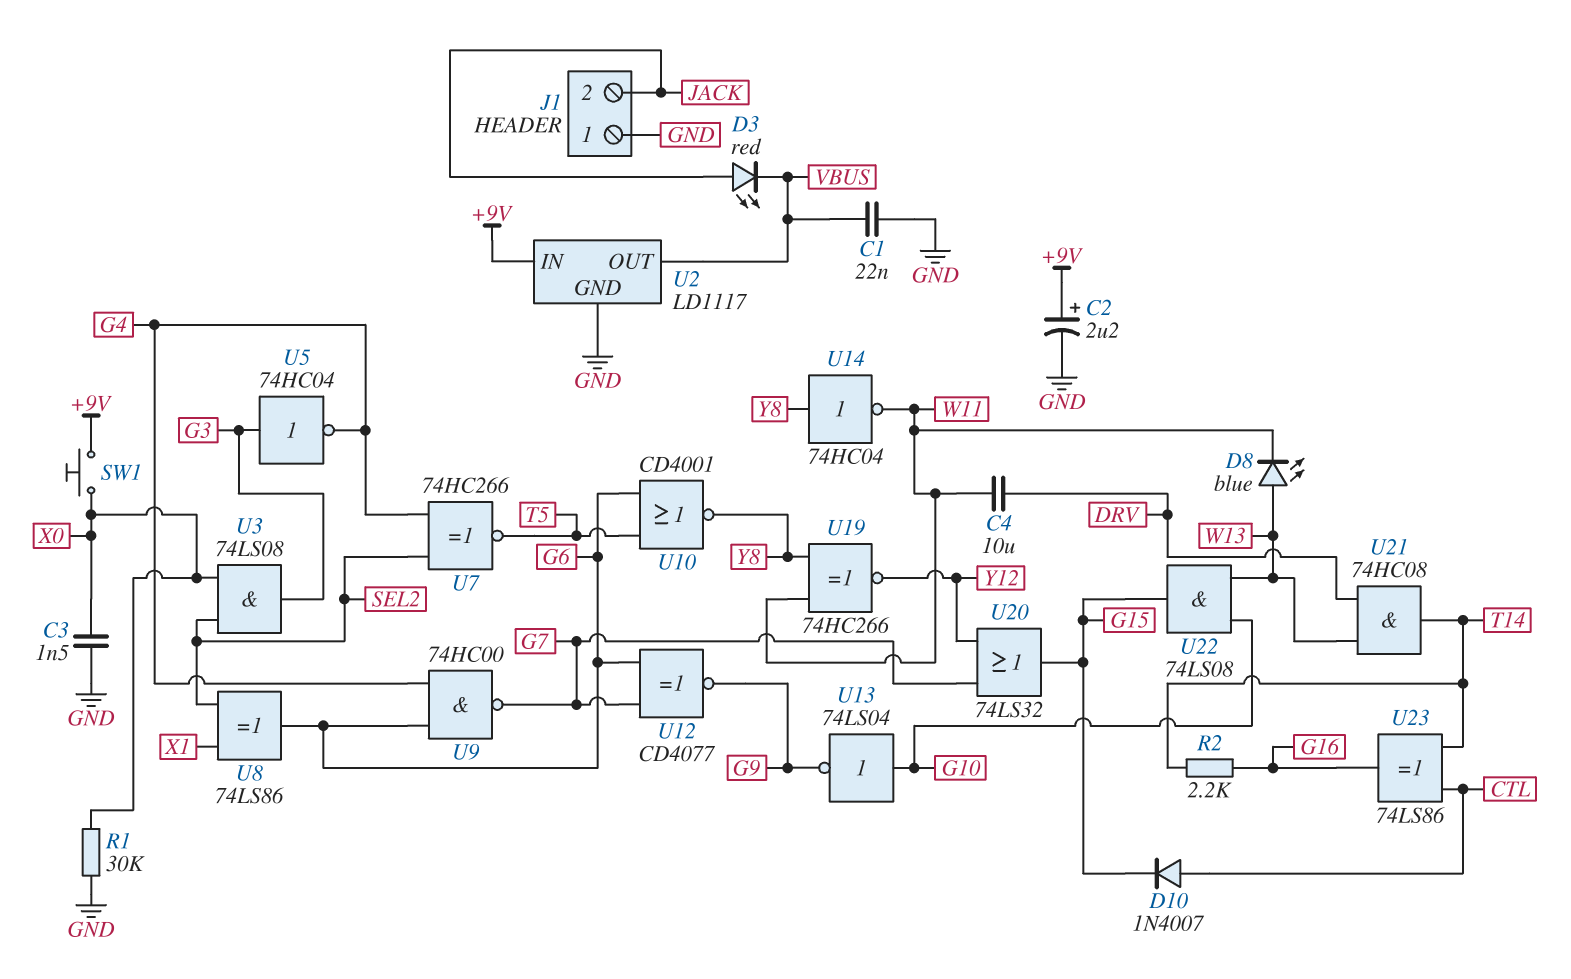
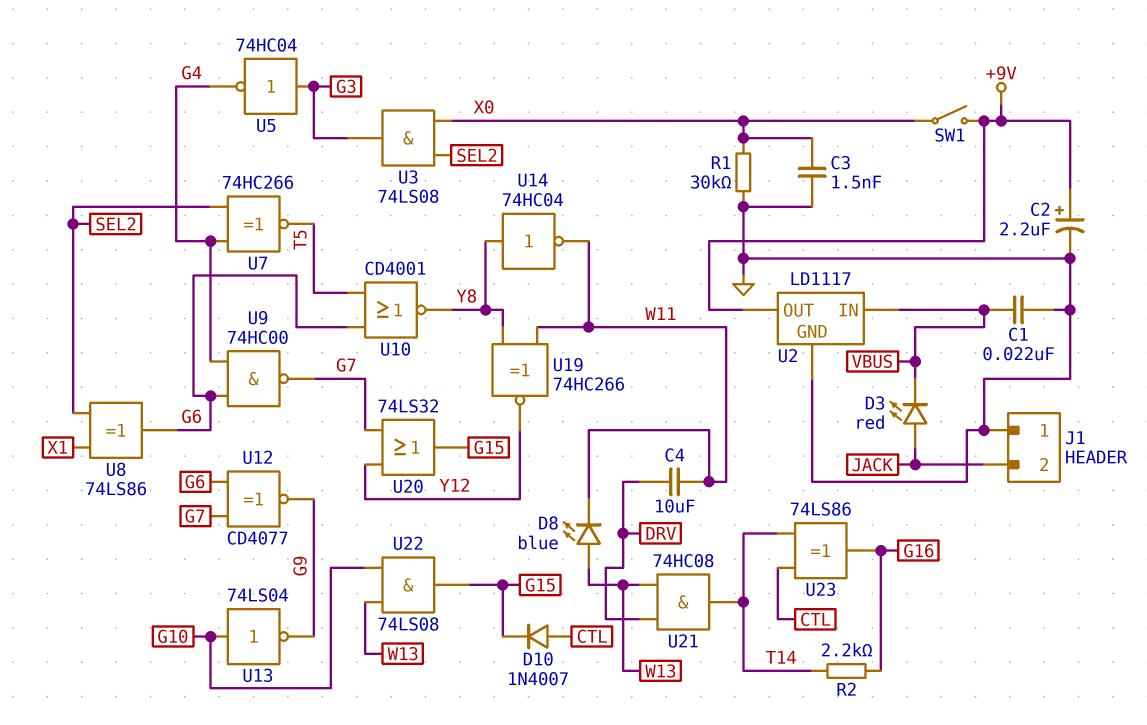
SW1: button (+9V, X0) -> switch (+9V, X0)
U2 pin IN: +9V -> VBUS
U2 pin OUT: VBUS -> +9V

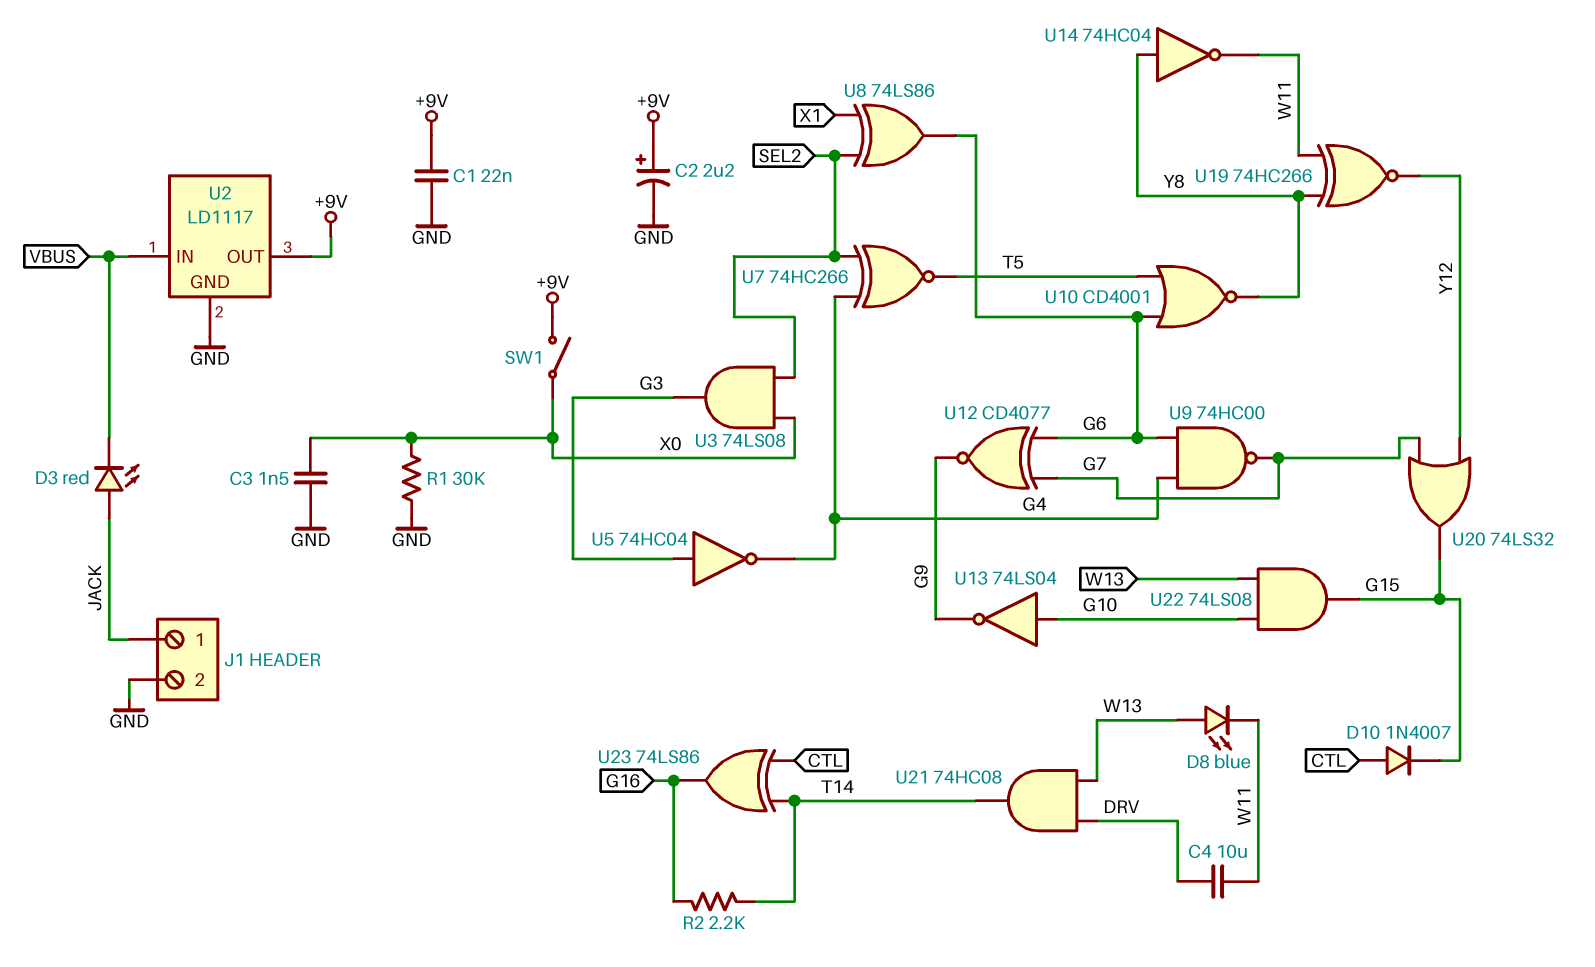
C1: 22nF (GND, VBUS) -> 22nF (+9V, GND)
J1 pin 1: GND -> JACK
J1 pin 2: JACK -> GND

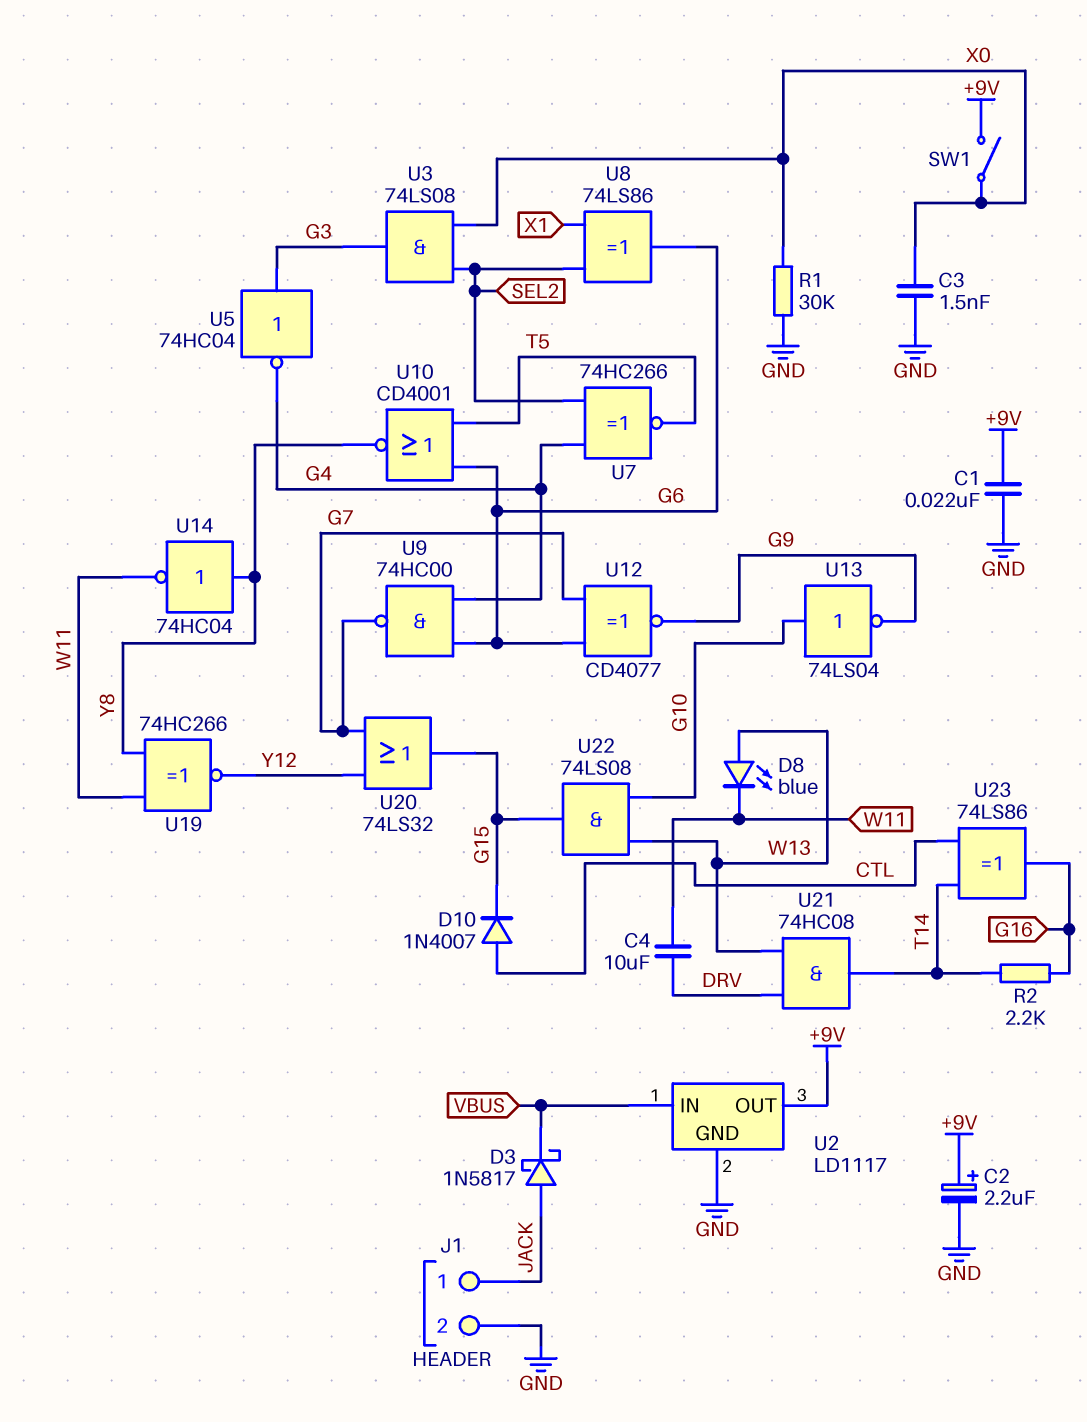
D3: LED red (A JACK, K VBUS) -> schottky 1N5817 (A JACK, K VBUS)

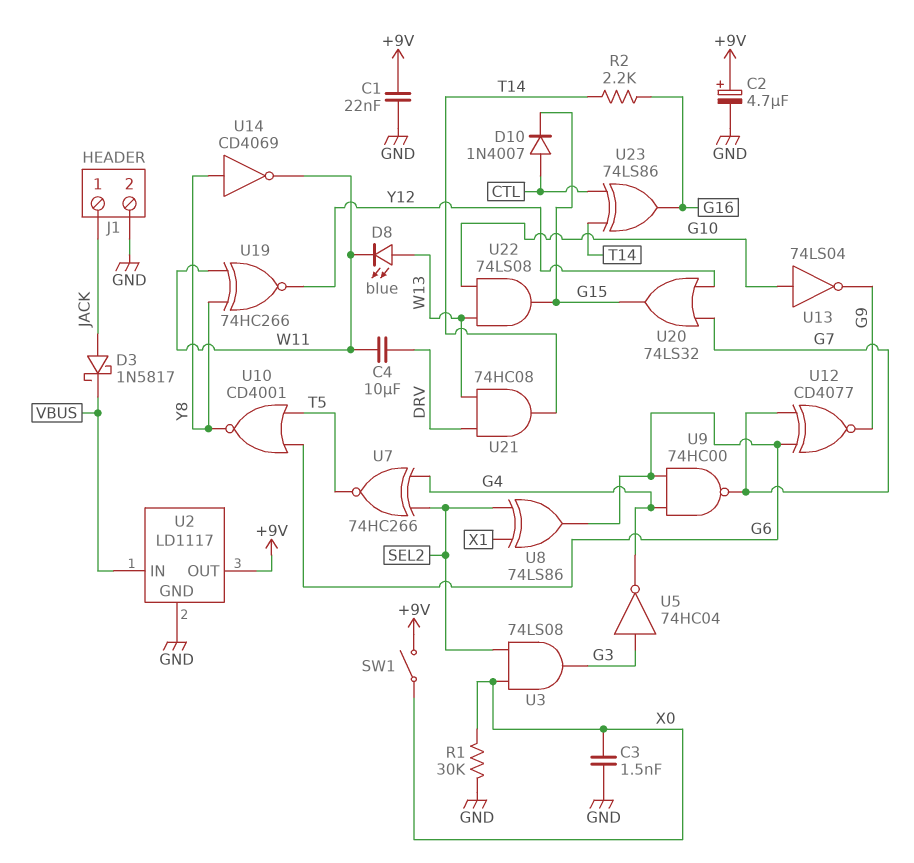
C2: 2.2uF (plus +9V, minus GND) -> 4.7uF (plus +9V, minus GND)
U14: NOT 74HC04 (in Y8, out W11) -> NOT CD4069 (in Y8, out W11)

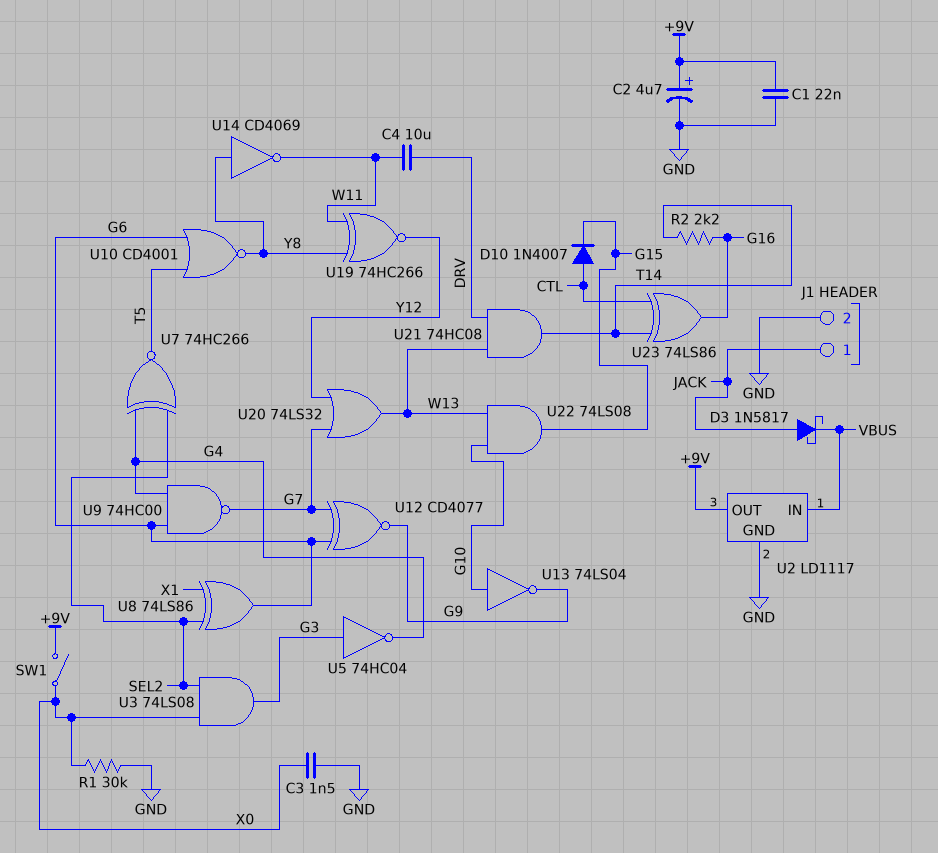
D8: LED blue (A W13, K W11) -> none
U20: OR 74LS32 (in G7, in Y12, out G15) -> OR 74LS32 (in G7, in Y12, out W13)

